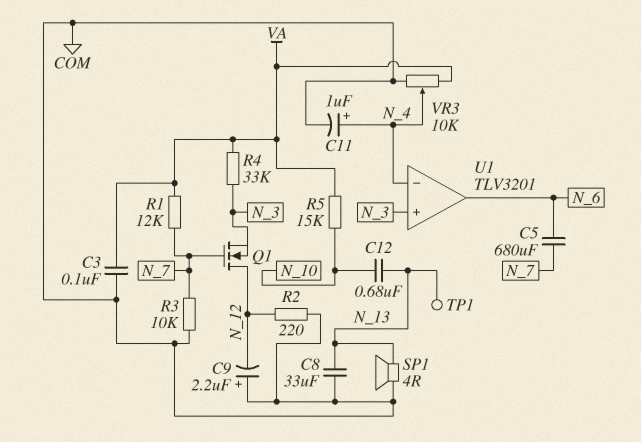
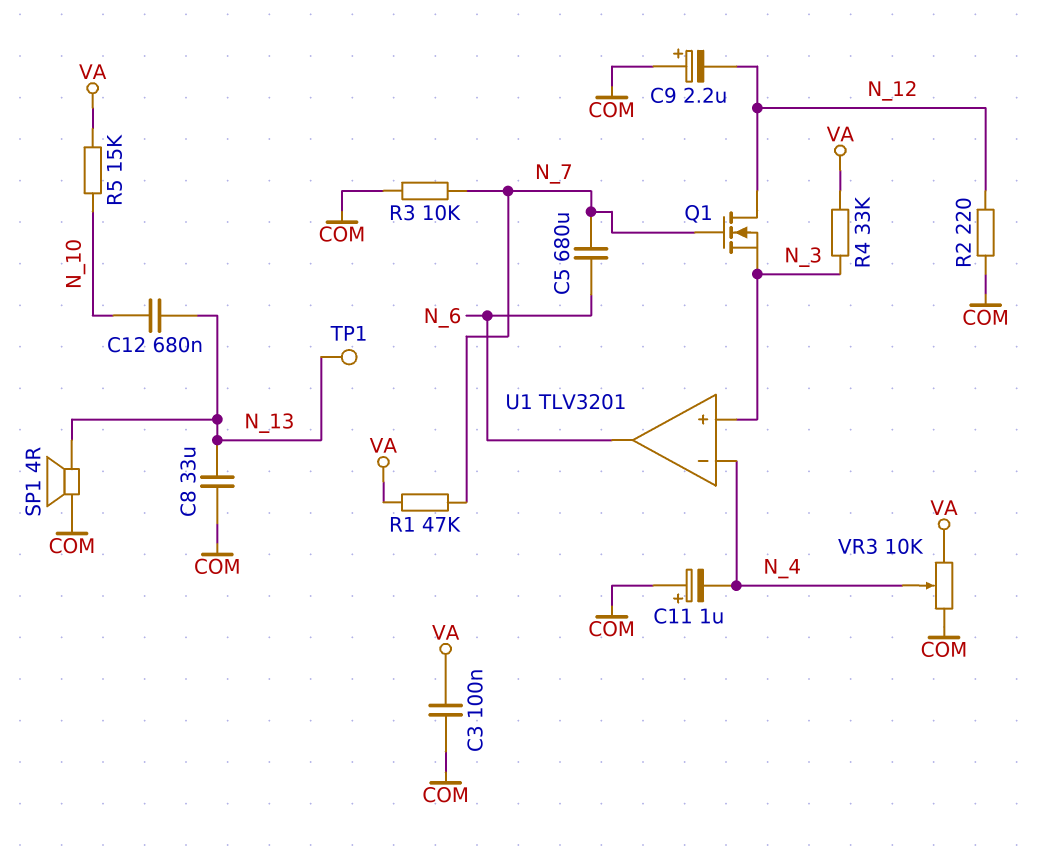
C11: 1uF (plus N_4, minus COM) -> 1uF (plus COM, minus N_4)
R1: 12k (N_7, VA) -> 47k (N_7, VA)

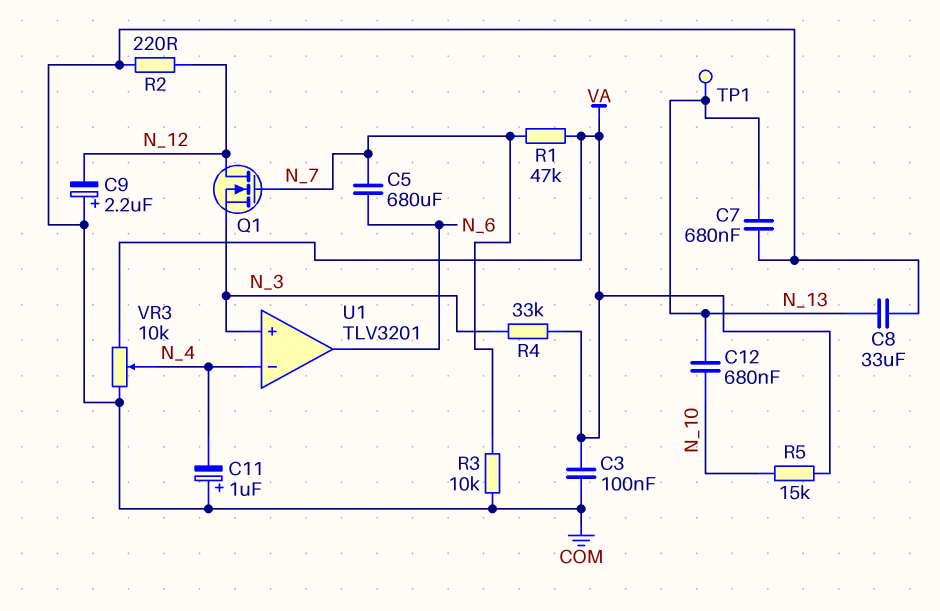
C7: none -> 680nF (COM, N_13)
SP1: speaker 4R (COM, N_13) -> none

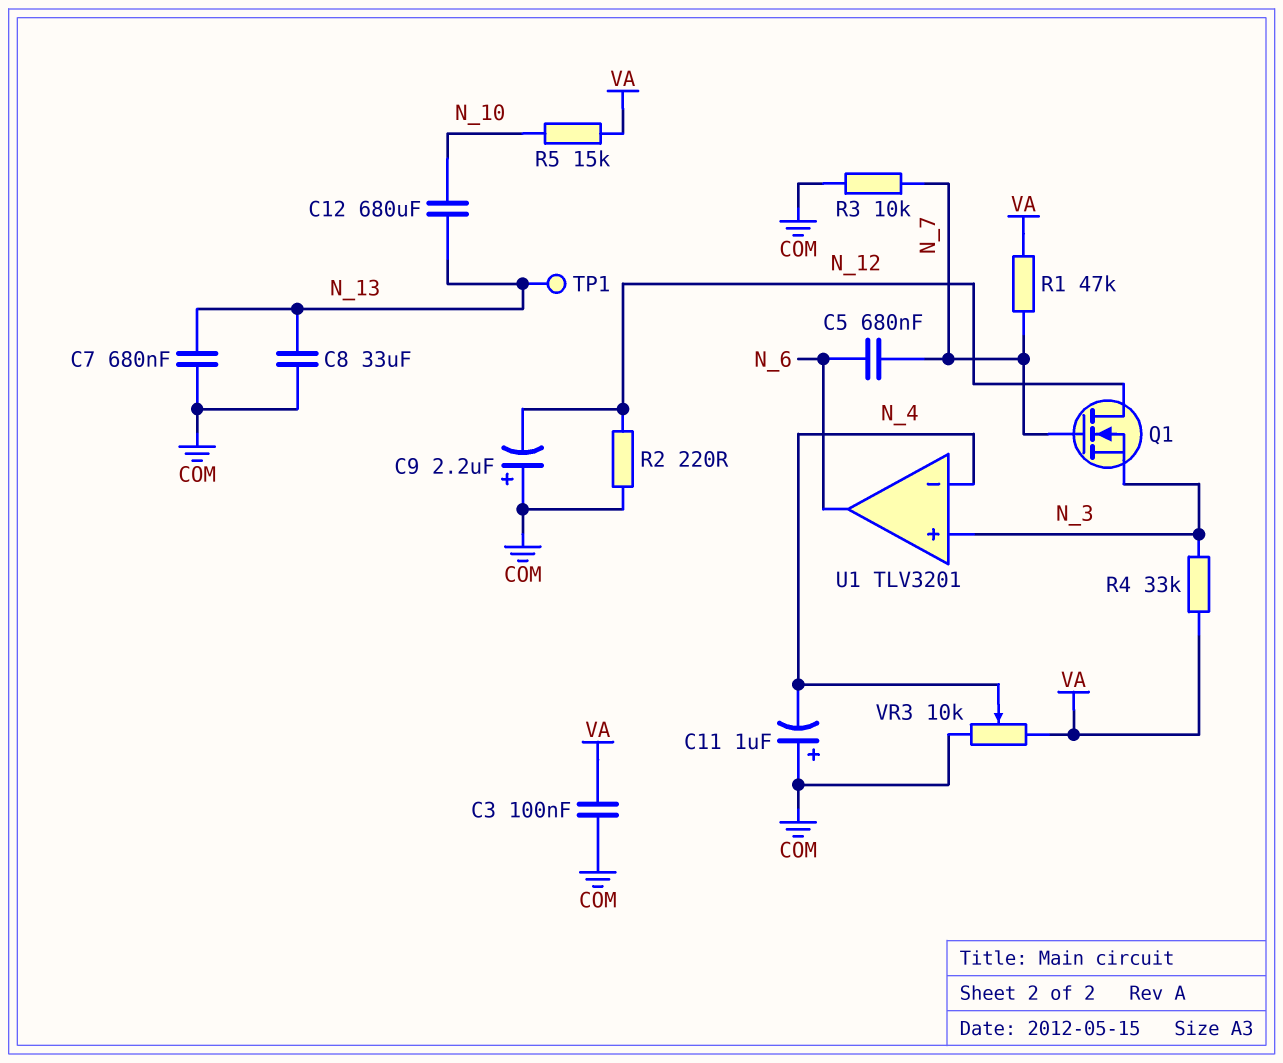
C5: 680uF (N_6, N_7) -> 680nF (N_6, N_7)
C12: 680nF (N_10, N_13) -> 680uF (N_10, N_13)

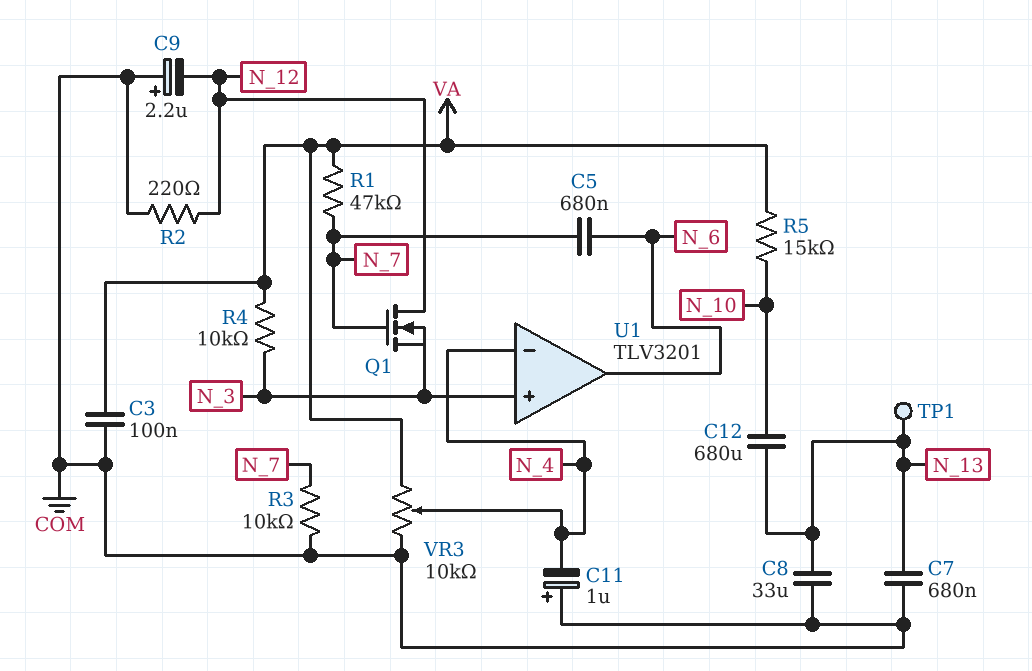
R4: 33k (N_3, VA) -> 10k (N_3, VA)

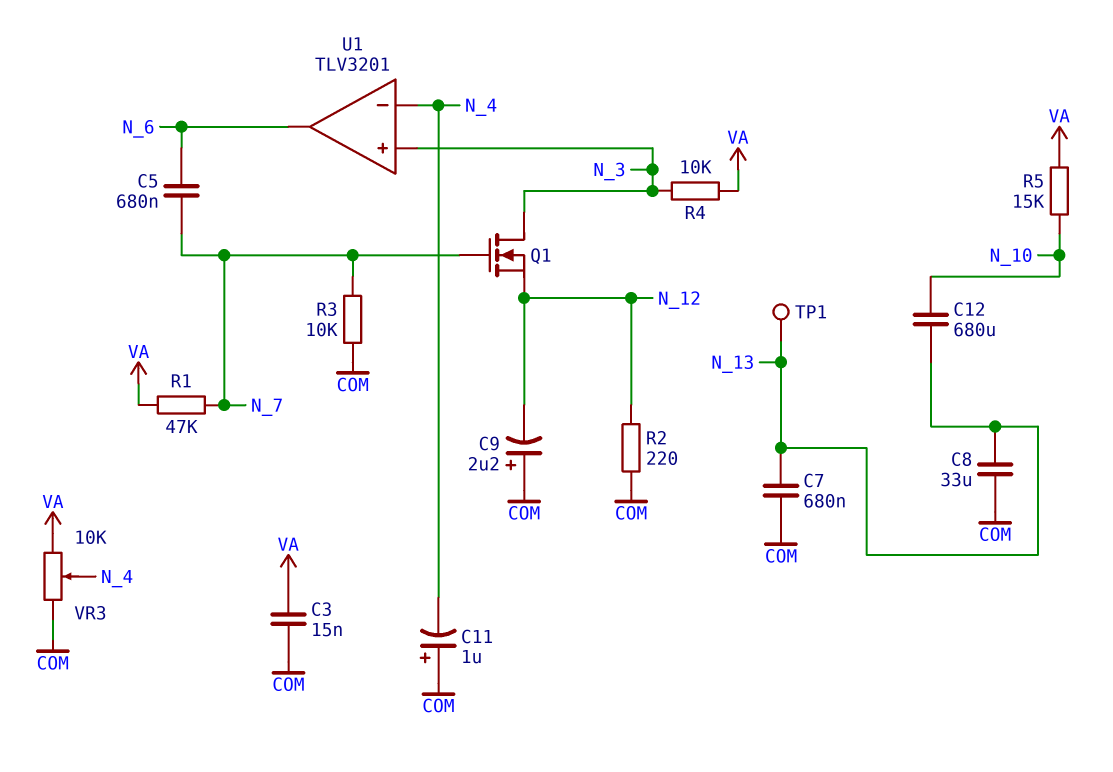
C3: 100nF (COM, VA) -> 15nF (COM, VA)
Q1: NMOS (G N_7, D N_12, S N_3) -> NMOS (G N_7, D N_3, S N_12)

